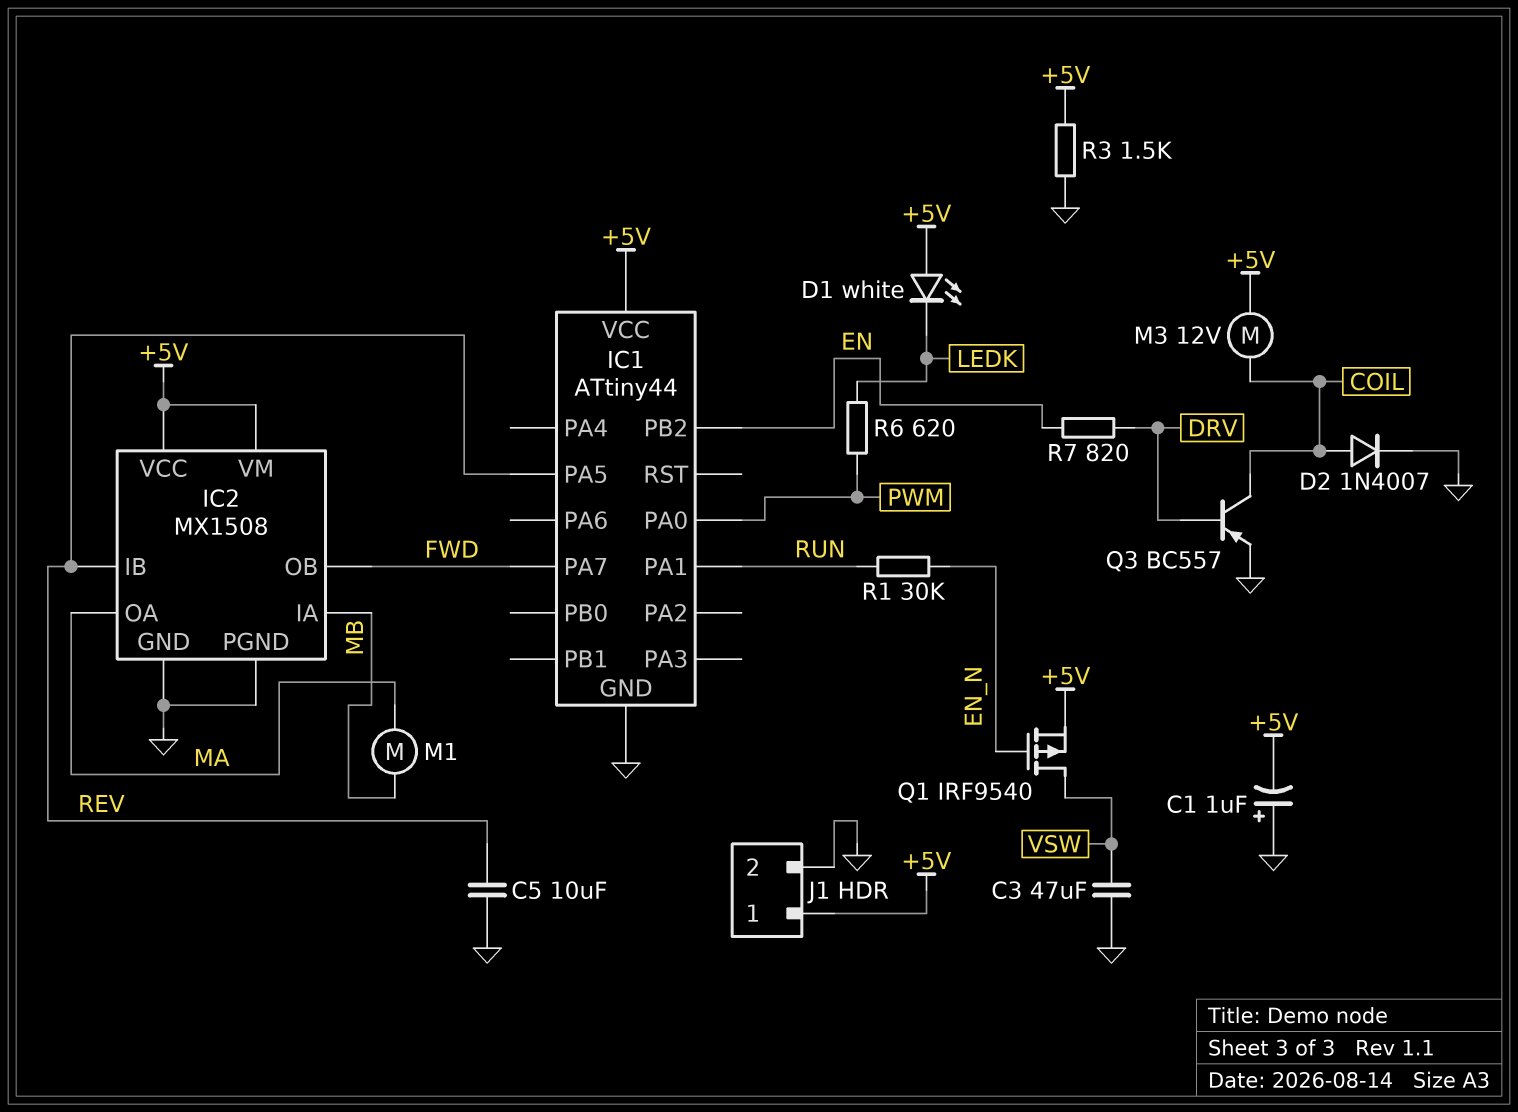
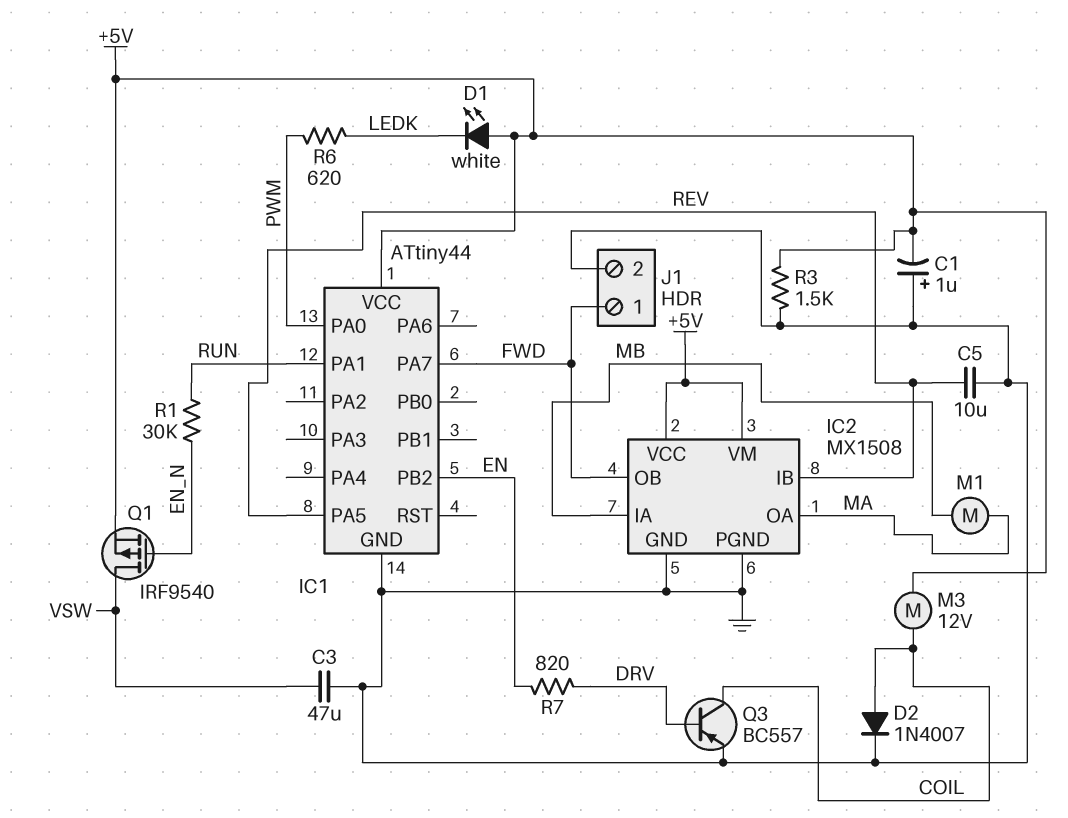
J1 pin 1: +5V -> FWD

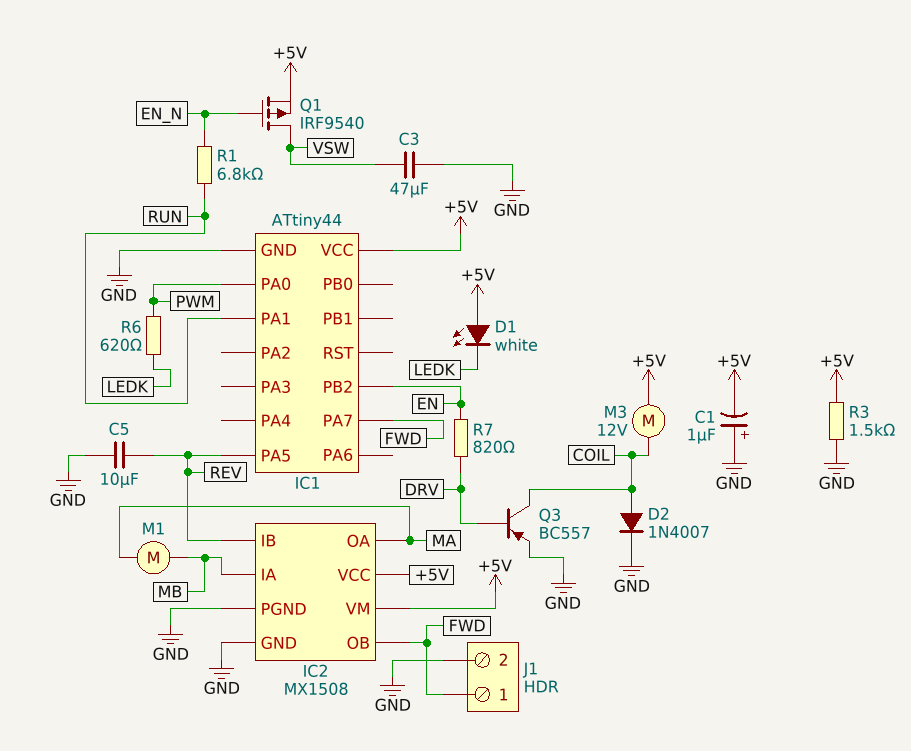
R1: 30k (EN_N, RUN) -> 6.8k (EN_N, RUN)

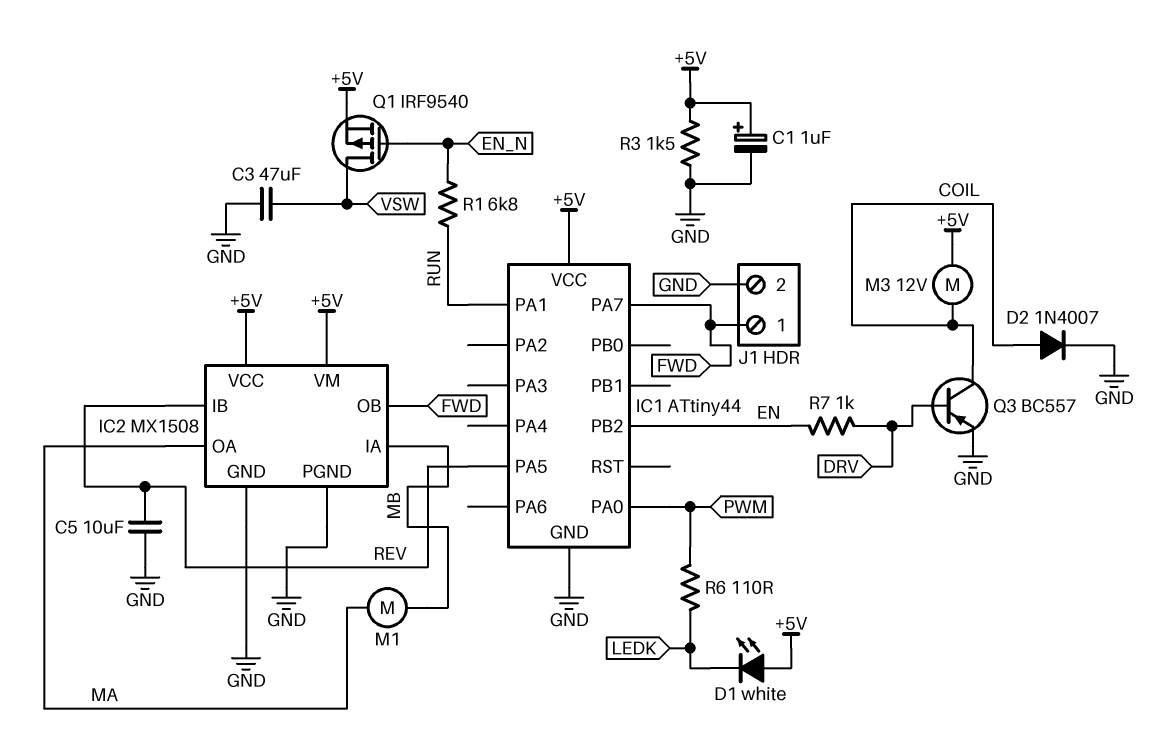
C1: 1uF (plus GND, minus +5V) -> 1uF (plus +5V, minus GND)
R6: 620 (LEDK, PWM) -> 110 (LEDK, PWM)
R7: 820 (DRV, EN) -> 1k (DRV, EN)

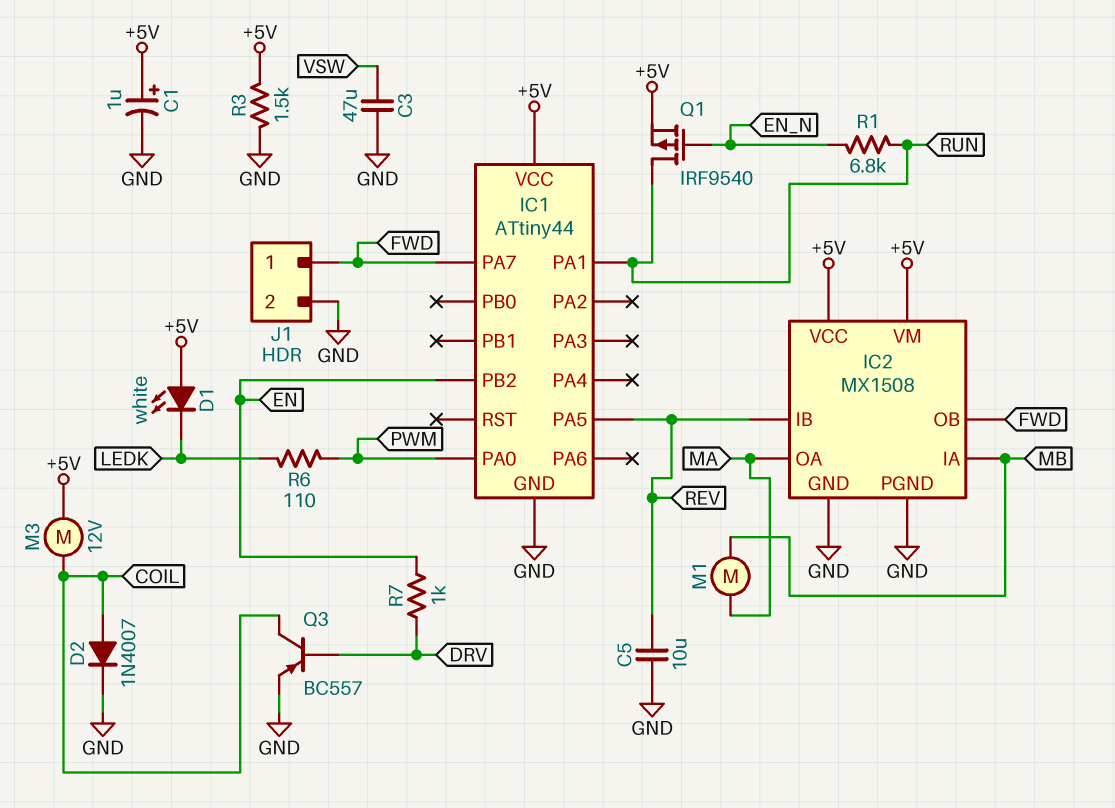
Q1: PMOS IRF9540 (G EN_N, D VSW, S +5V) -> PMOS IRF9540 (G EN_N, D RUN, S +5V)

